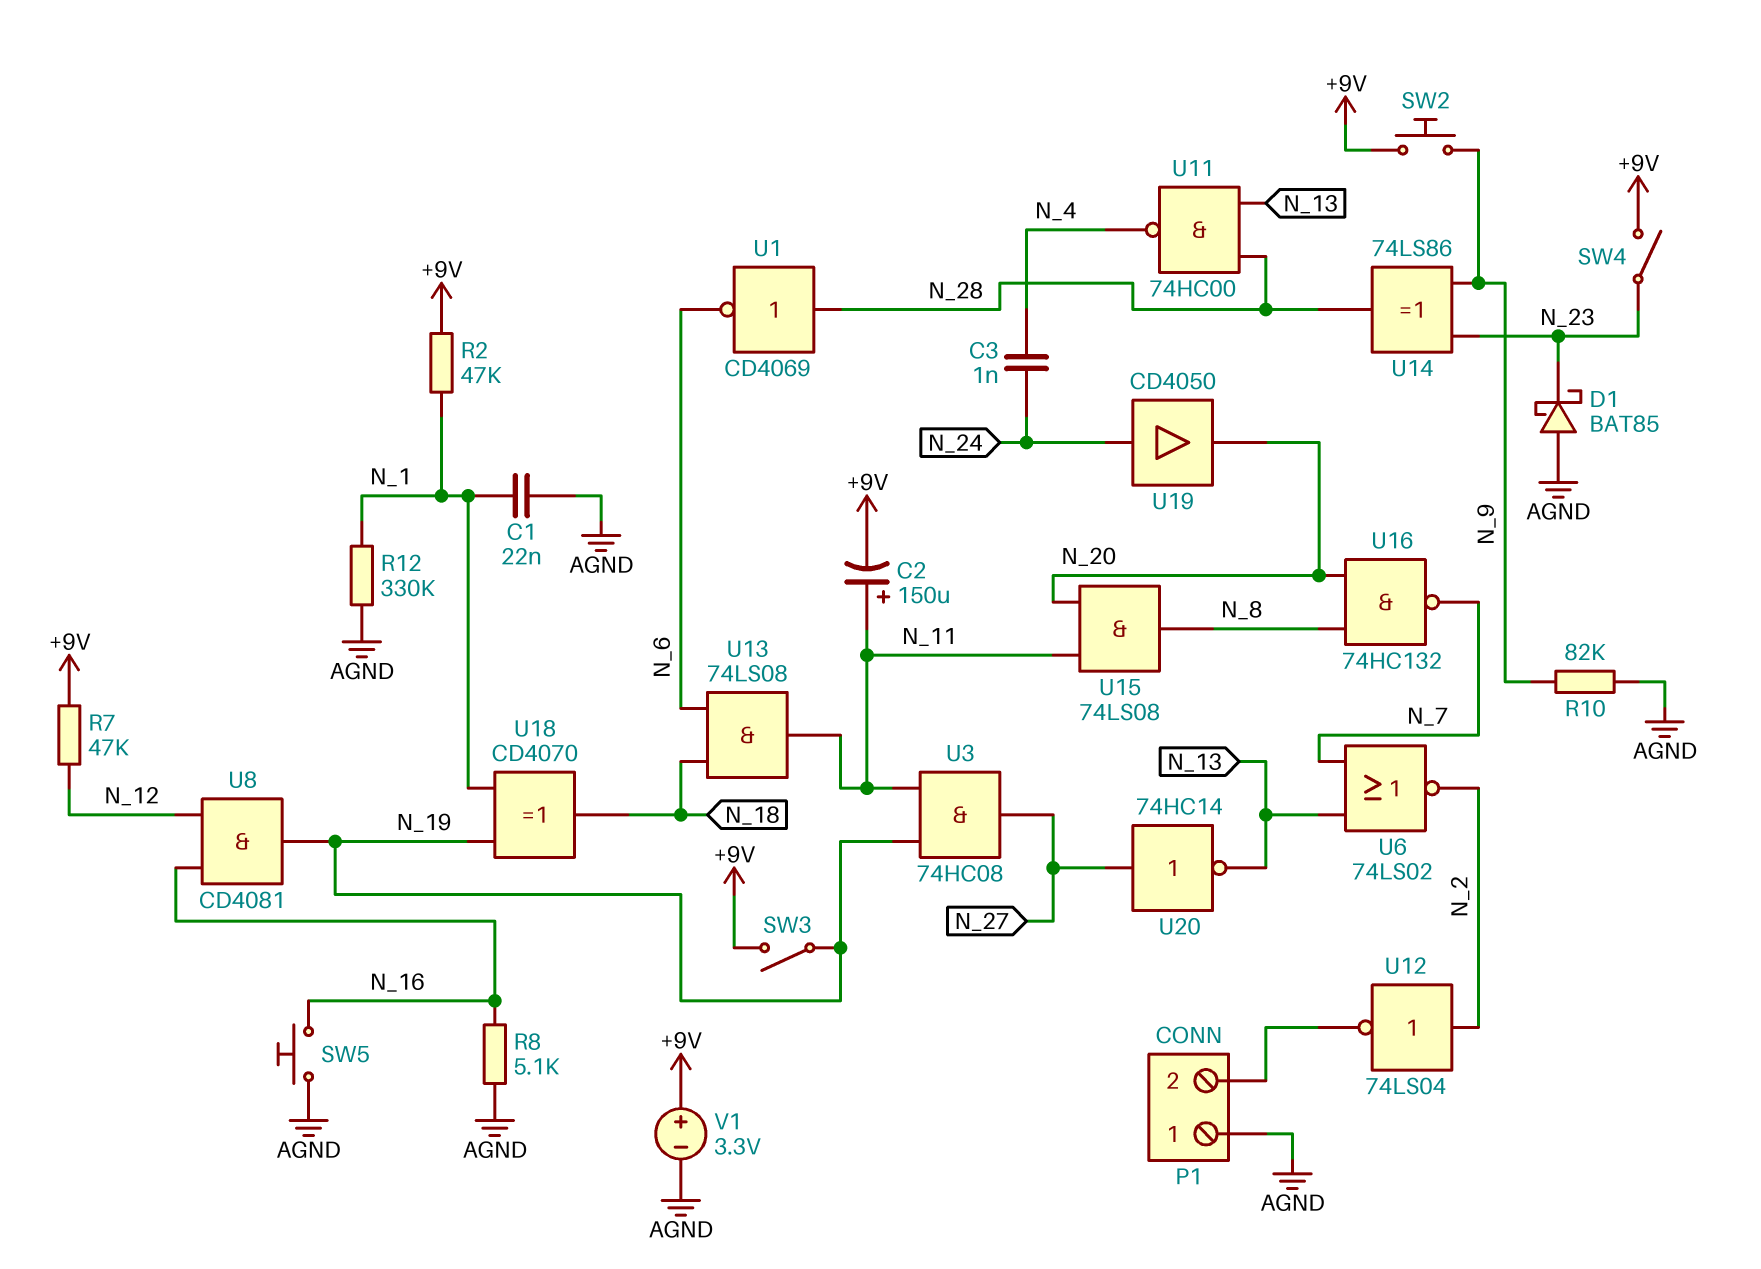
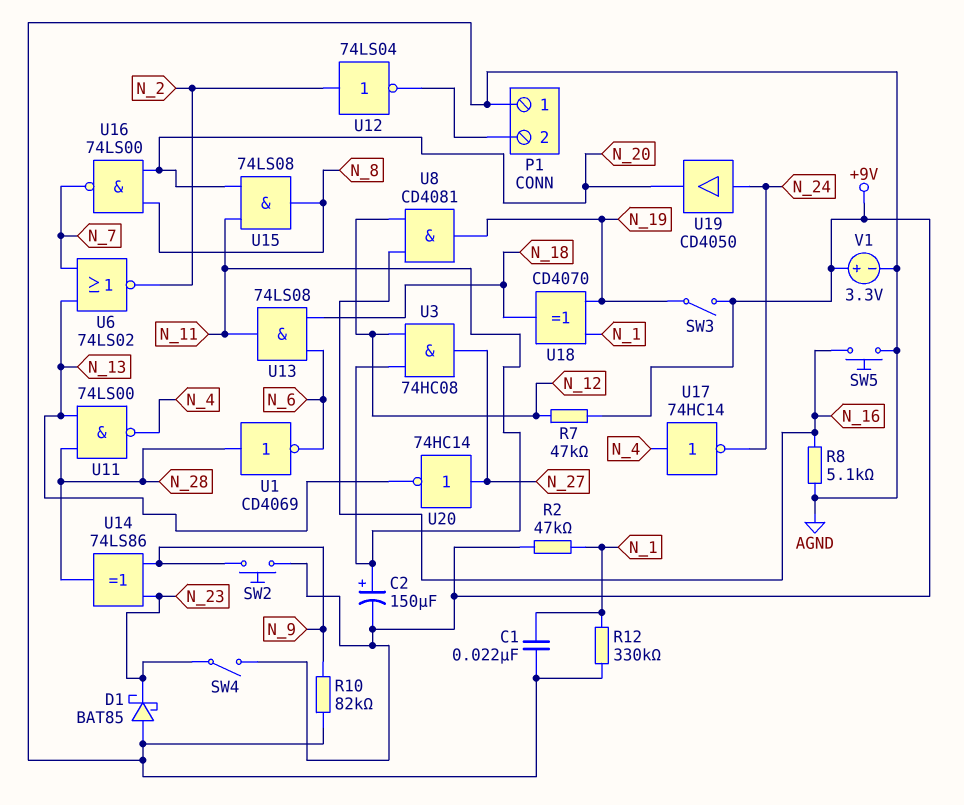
C3: 1nF (N_4, N_24) -> none
U3: AND 74HC08 (in N_11, in N_19, out N_27) -> AND 74HC08 (in N_11, in N_12, out N_27)
U11: NAND 74HC00 (in N_13, in N_28, out N_4) -> NAND 74LS00 (in N_13, in N_28, out N_4)
U16: NAND 74HC132 (in N_8, in N_20, out N_7) -> NAND 74LS00 (in N_8, in N_20, out N_7)
U17: none -> NOT 74HC14 (in N_4, out N_24)

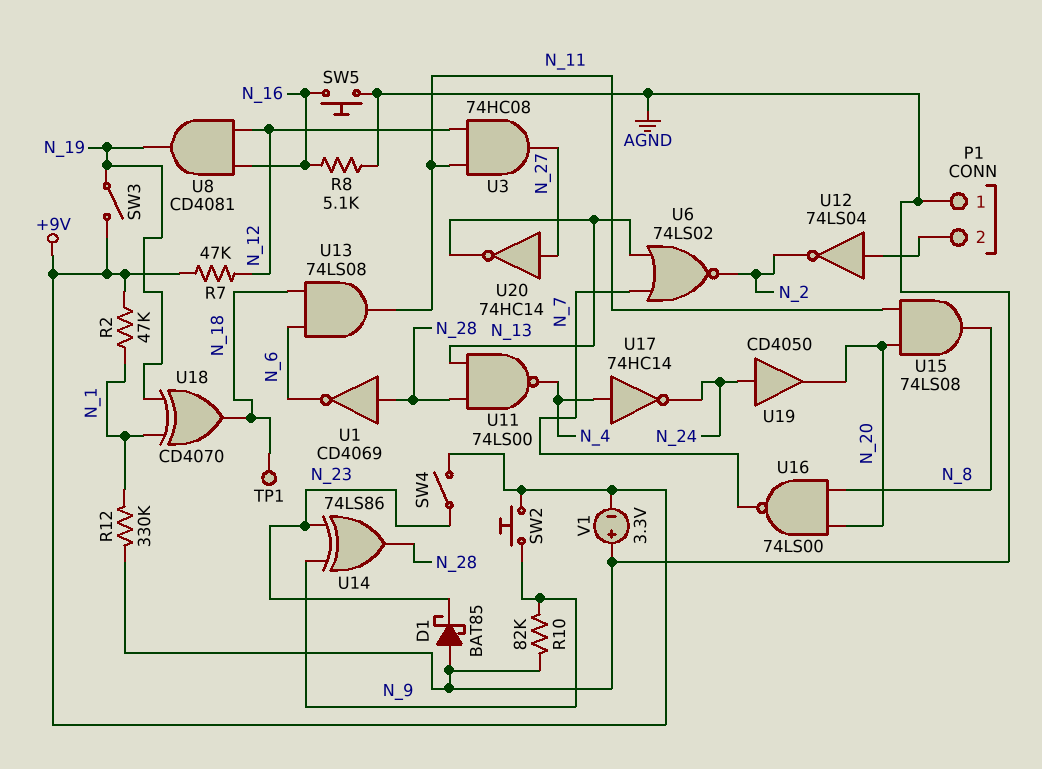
C1: 22nF (AGND, N_1) -> none
C2: 150uF (plus N_11, minus +9V) -> none
TP1: none -> test point (N_18)
U12: NOT 74LS04 (in N_2, out P1/2) -> NOT 74LS04 (in P1/2, out N_2)
V1: 3.3V (plus +9V, minus AGND) -> 3.3V (plus AGND, minus +9V)

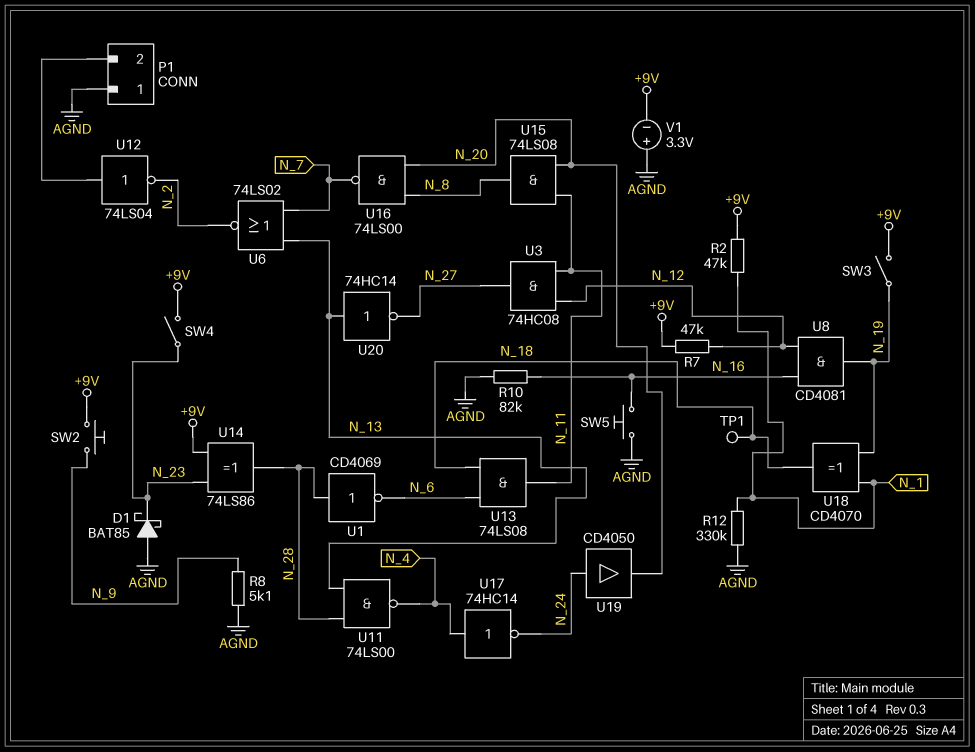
R8: 5.1k (AGND, N_16) -> 5.1k (AGND, N_9)
R10: 82k (AGND, N_9) -> 82k (AGND, N_16)
U14: XOR 74LS86 (in N_9, in N_23, out N_28) -> XOR 74LS86 (in +9V, in N_23, out N_28)
U20: NOT 74HC14 (in N_27, out N_13) -> NOT 74HC14 (in N_13, out N_27)

